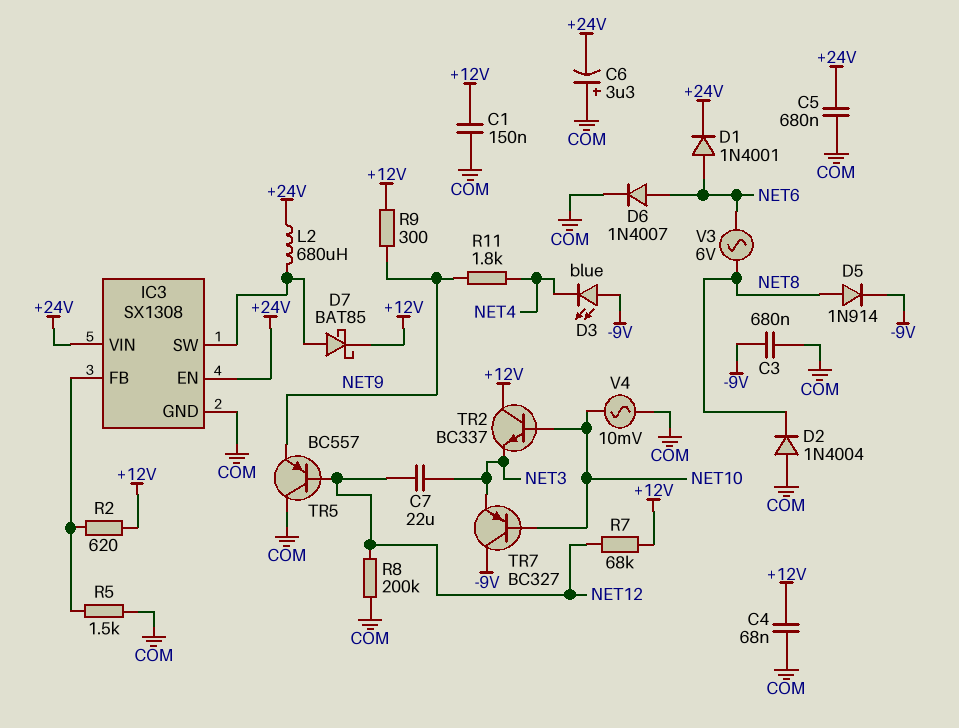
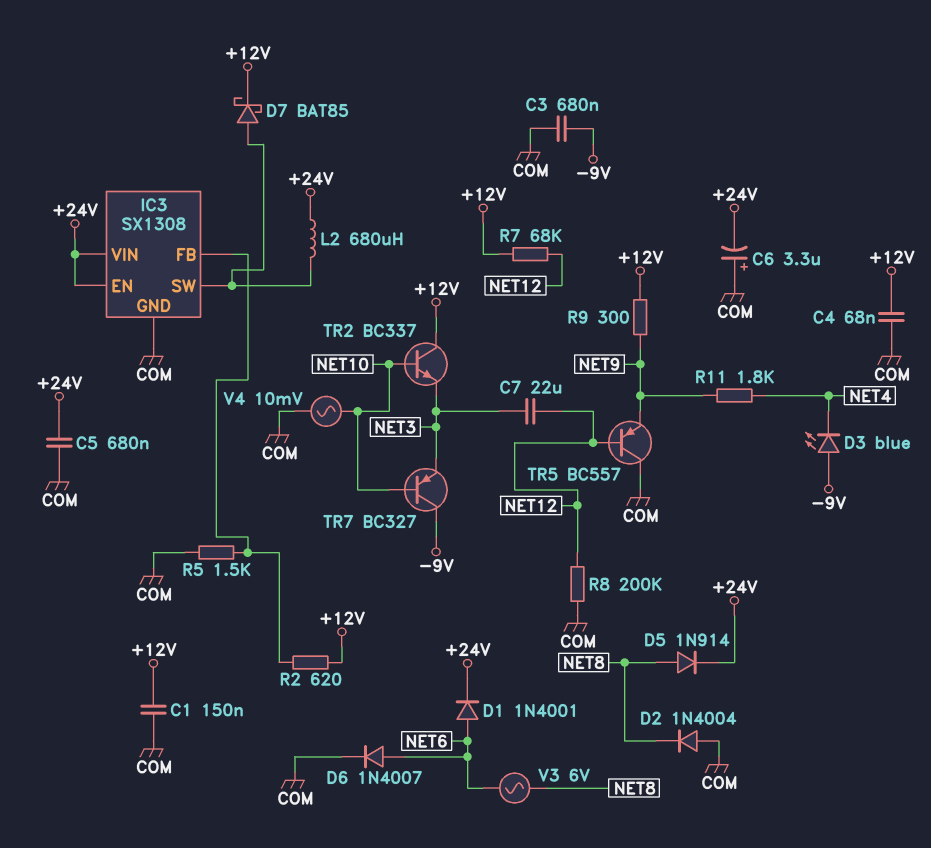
D5: diode 1N914 (A NET8, K -9V) -> diode 1N914 (A NET8, K +24V)

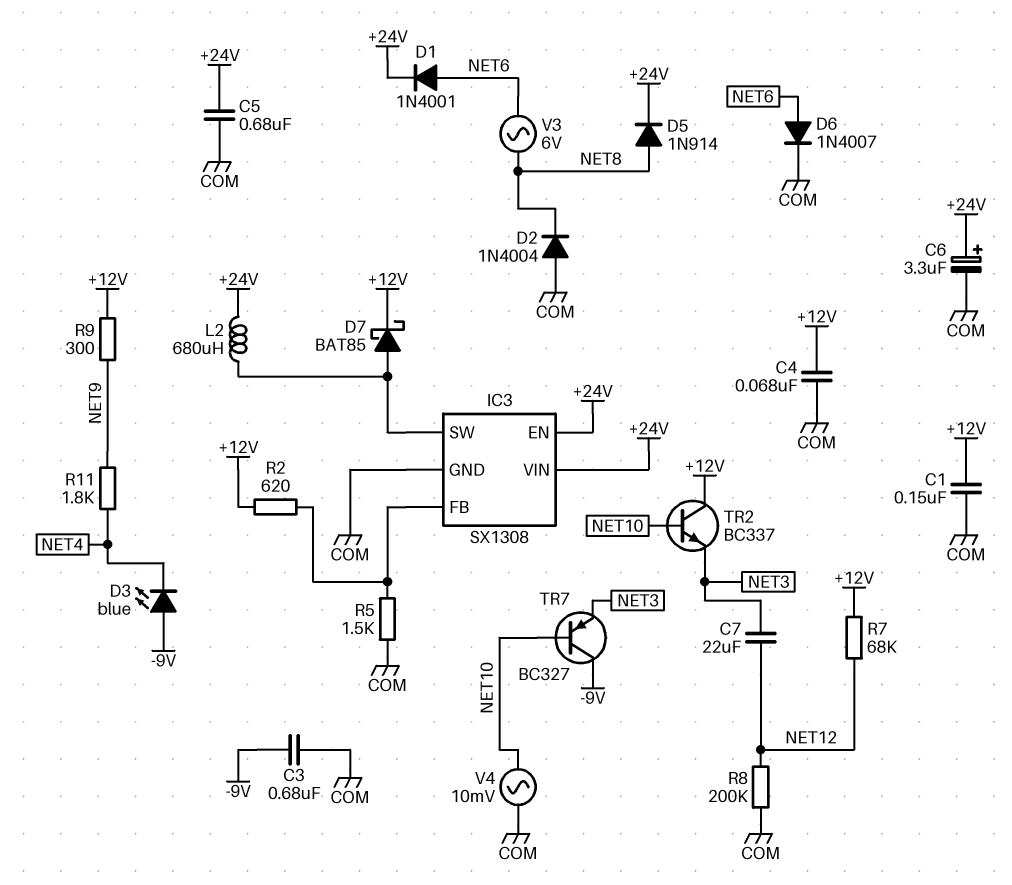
C6: 3.3uF (plus COM, minus +24V) -> 3.3uF (plus +24V, minus COM)
TR5: PNP BC557 (B NET12, C COM, E NET9) -> none

